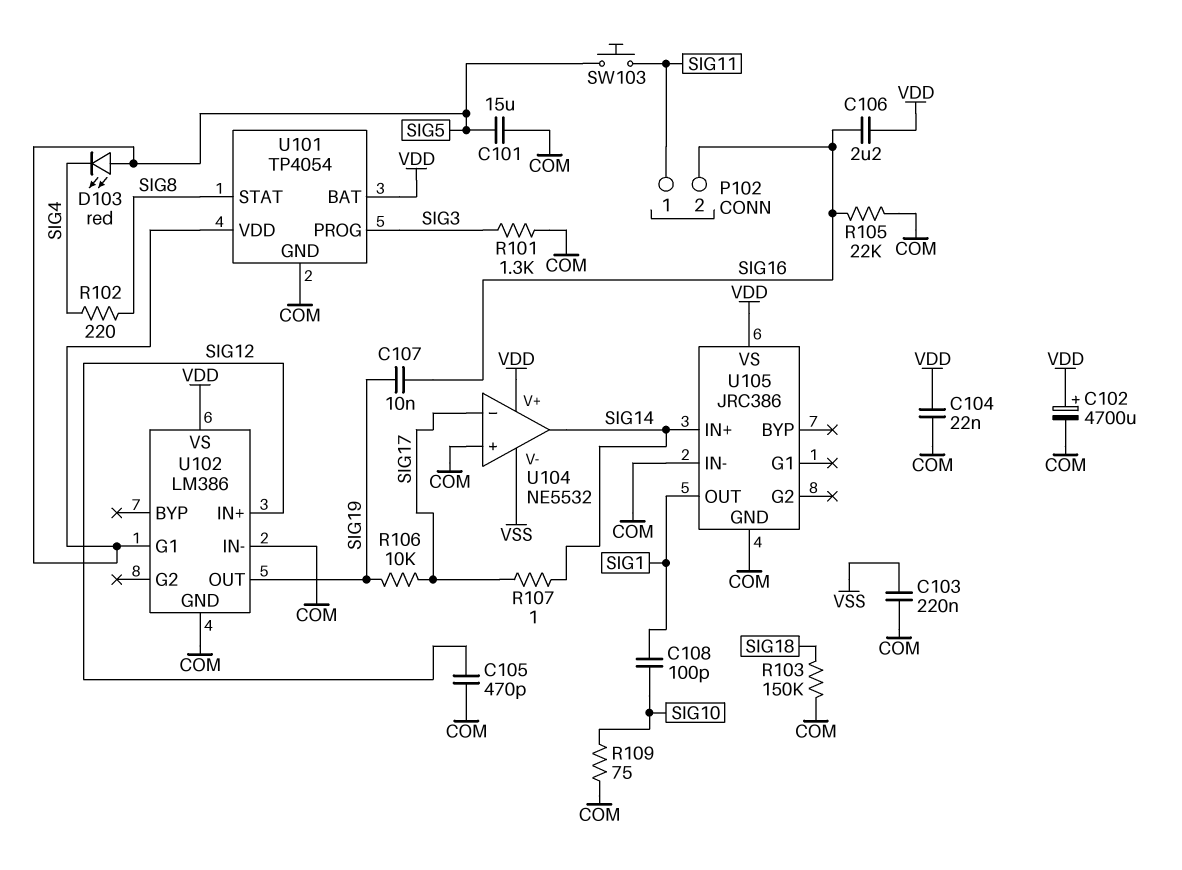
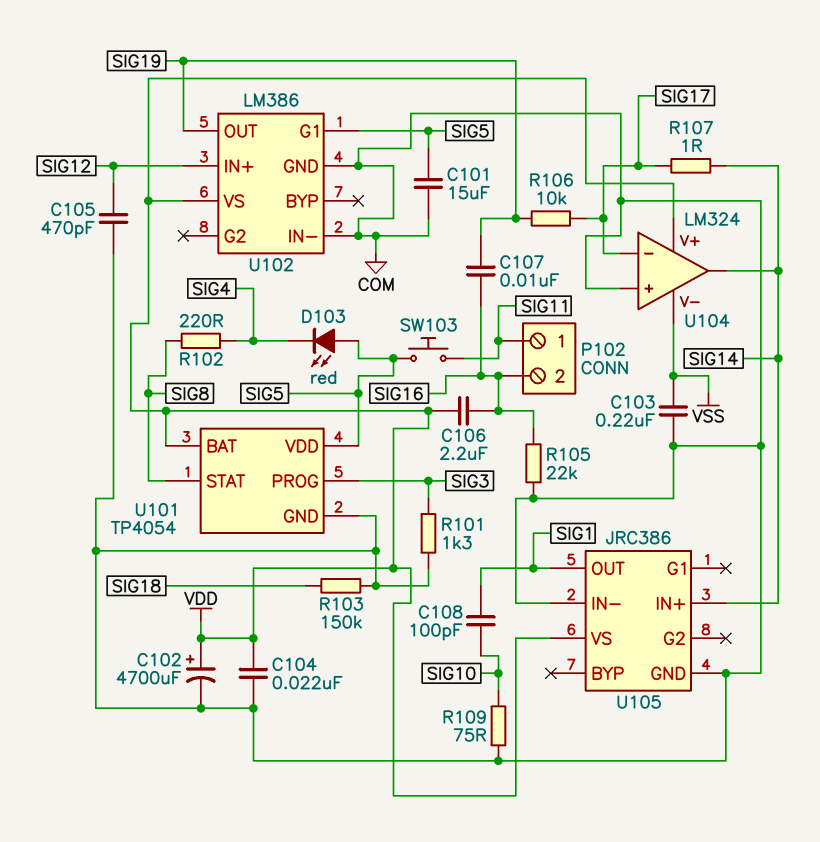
U104: NE5532 -> LM324

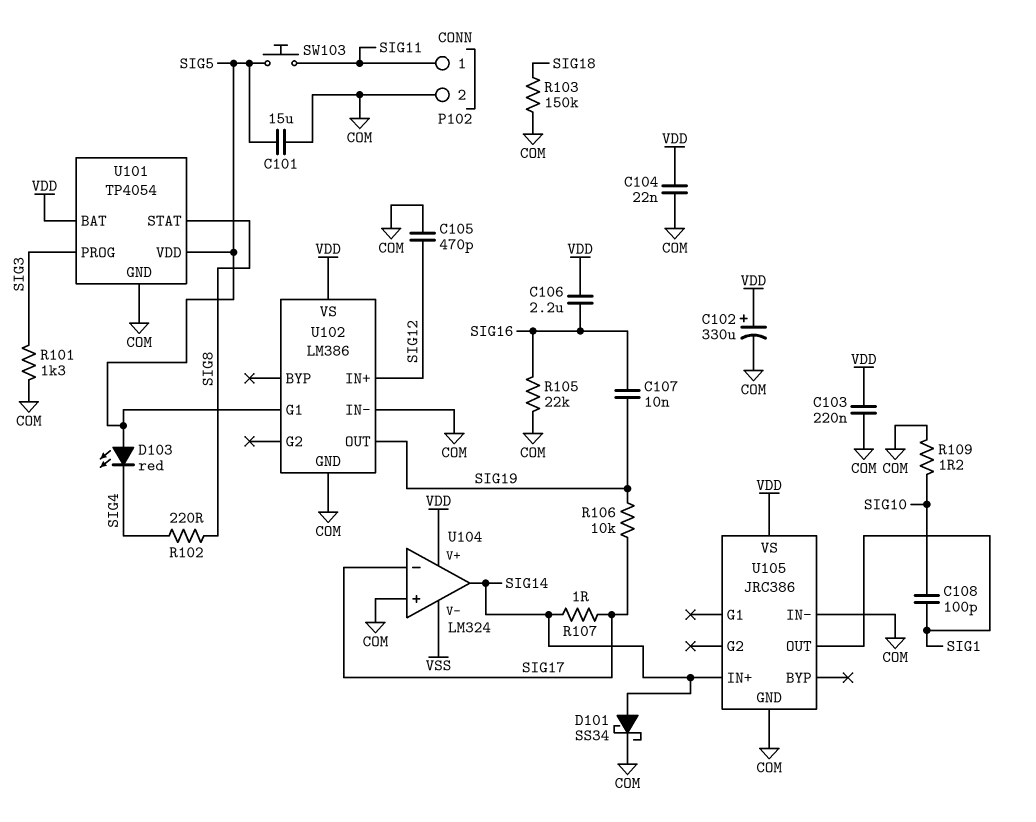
C102: 4700uF (plus VDD, minus COM) -> 330uF (plus VDD, minus COM)
C103: 220nF (COM, VSS) -> 220nF (COM, VDD)
D101: none -> schottky SS34 (A SIG14, K COM)
P102 pin 2: SIG16 -> COM
R109: 75 (COM, SIG10) -> 1.2 (COM, SIG10)

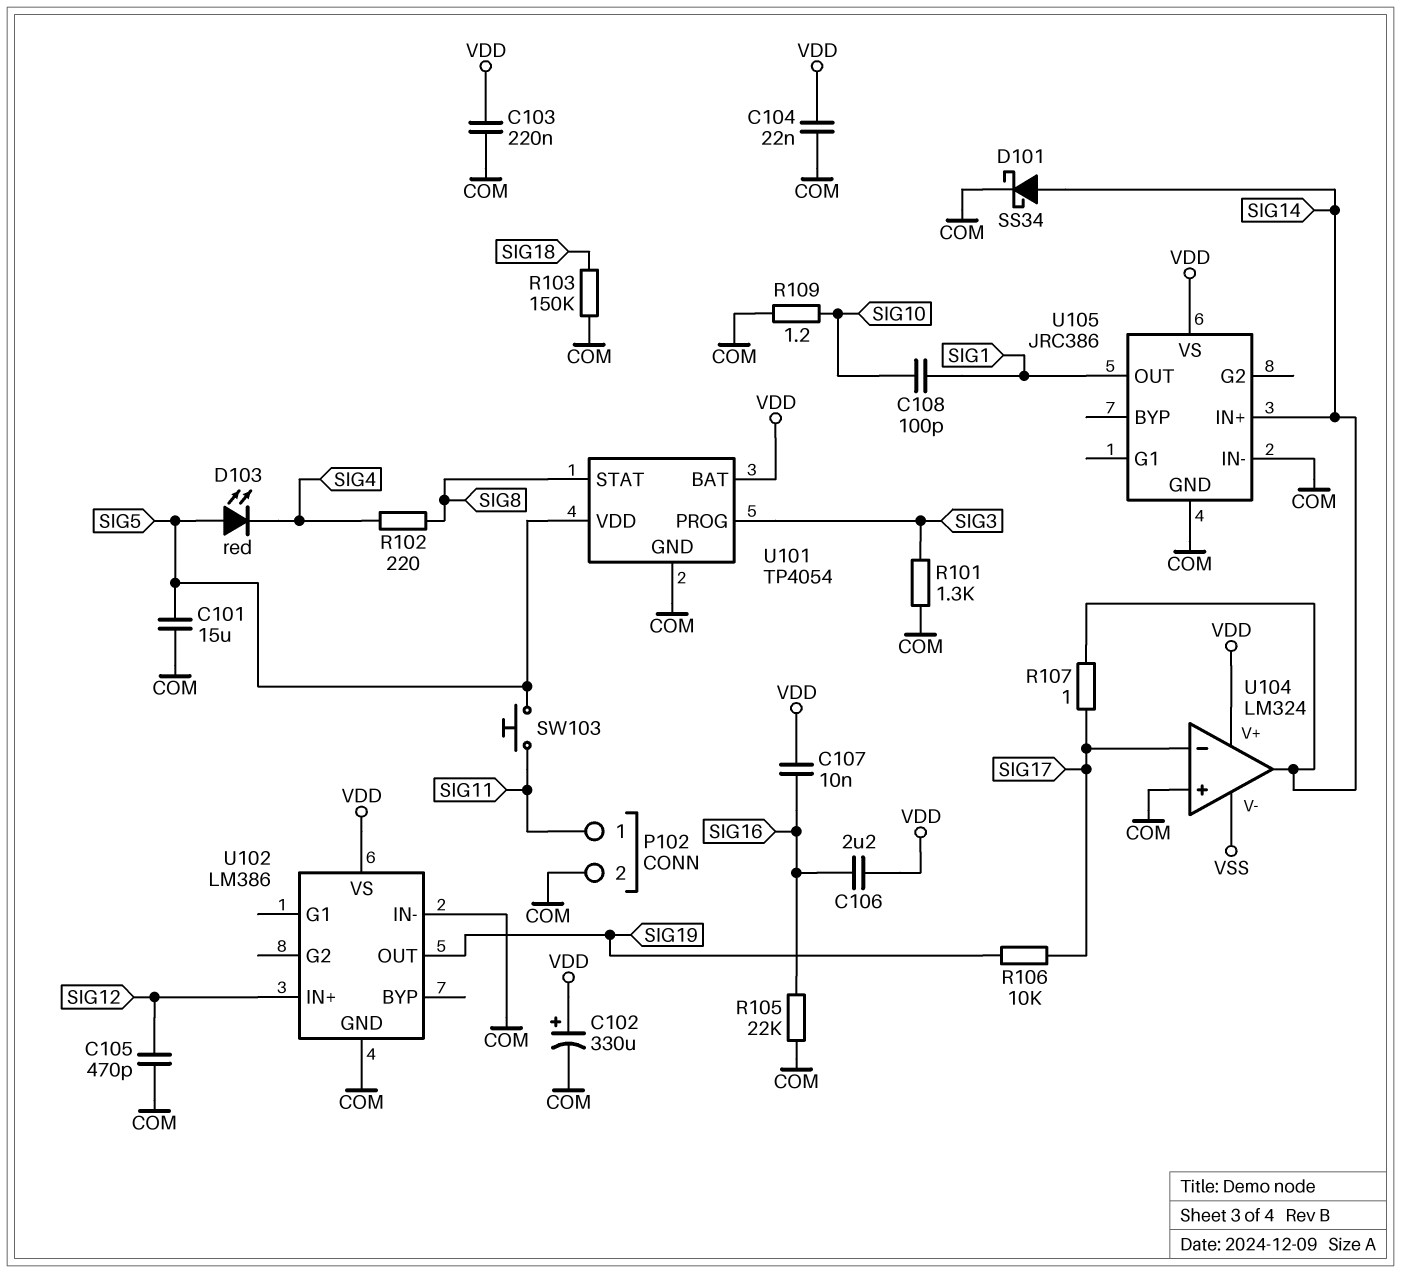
C107: 10nF (SIG16, SIG19) -> 10nF (SIG16, VDD)
U102 pin G1: SIG5 -> none

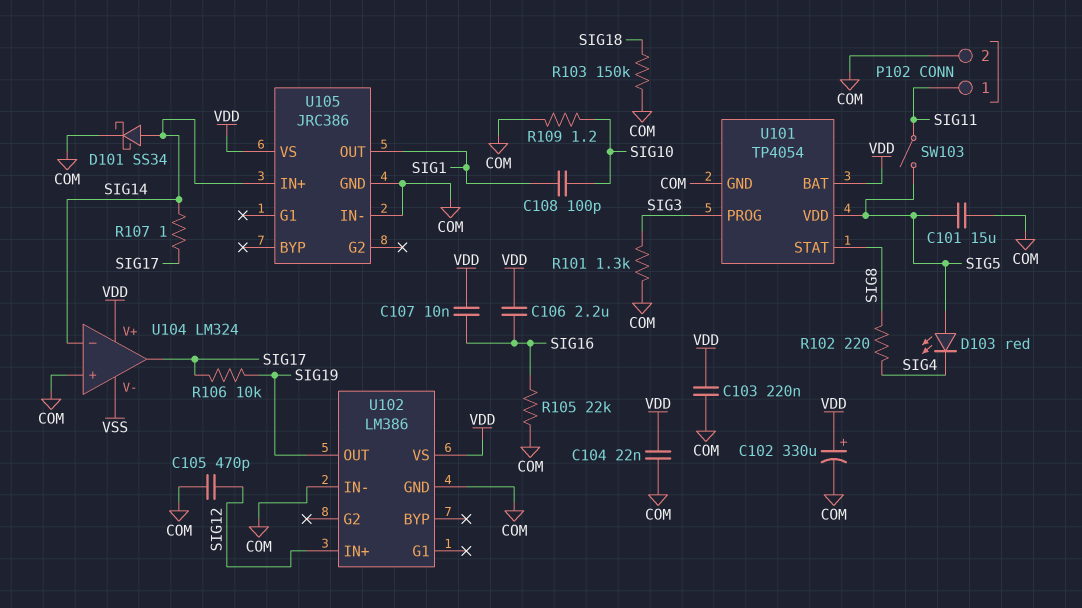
SW103: button (SIG5, SIG11) -> switch (SIG5, SIG11)
U104 pin in-: SIG17 -> SIG14
U104 pin out: SIG14 -> SIG17

